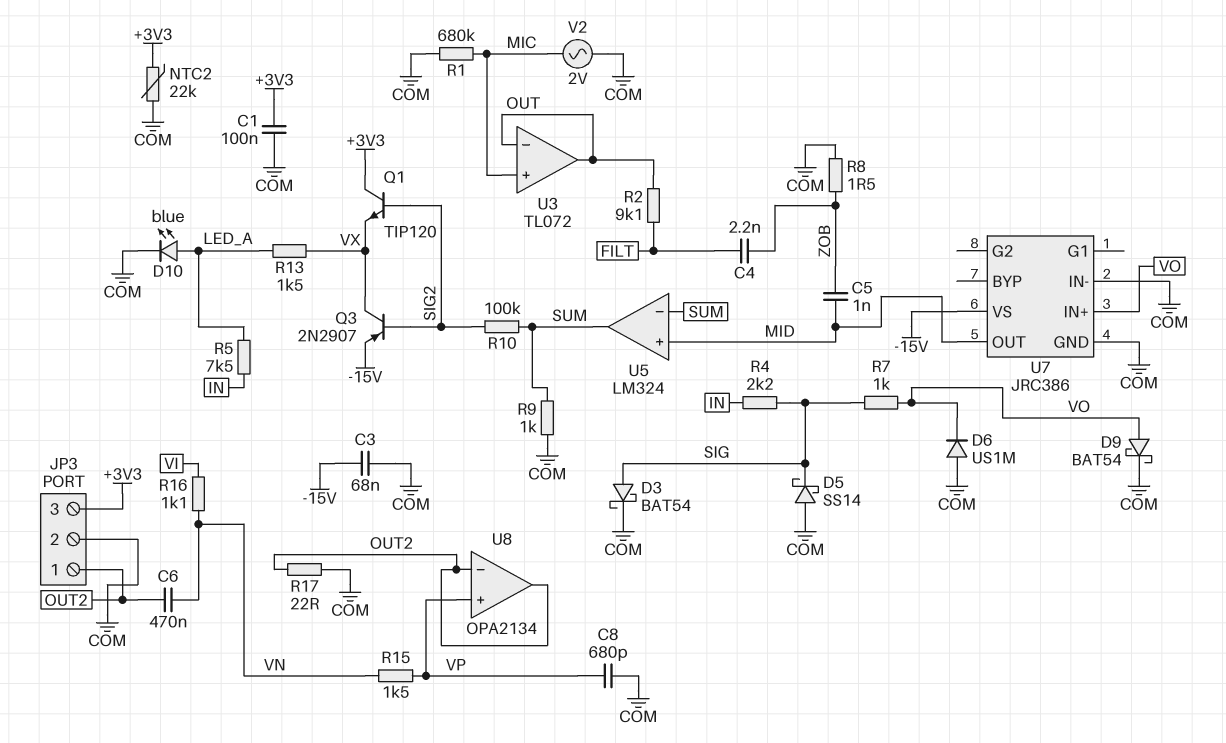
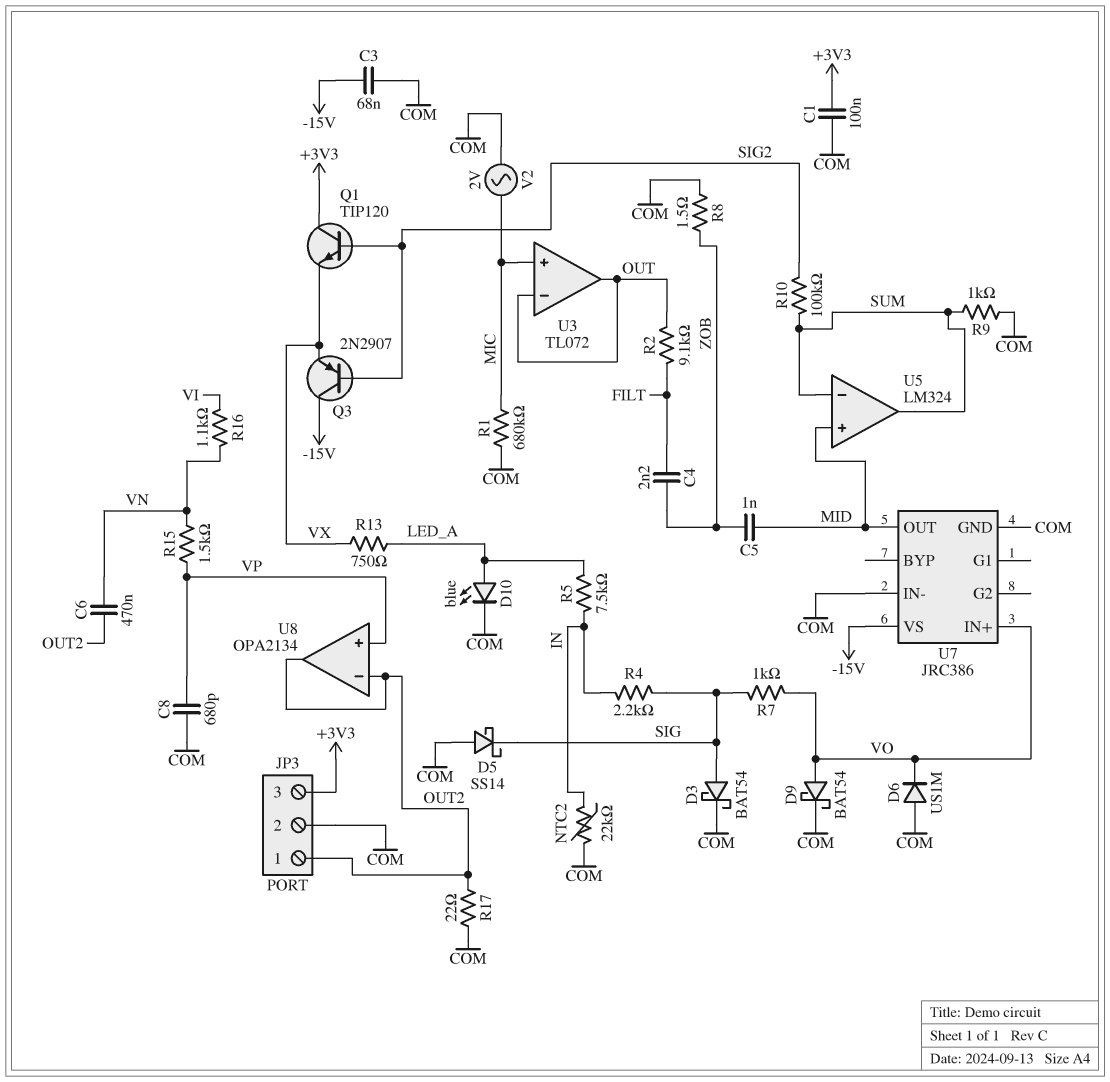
NTC2: 22k (+3V3, COM) -> 22k (COM, IN)
Q3: PNP 2N2907 (B SIG2, C VX, E -15V) -> PNP 2N2907 (B SIG2, C -15V, E VX)
R13: 1.5k (LED_A, VX) -> 750 (LED_A, VX)

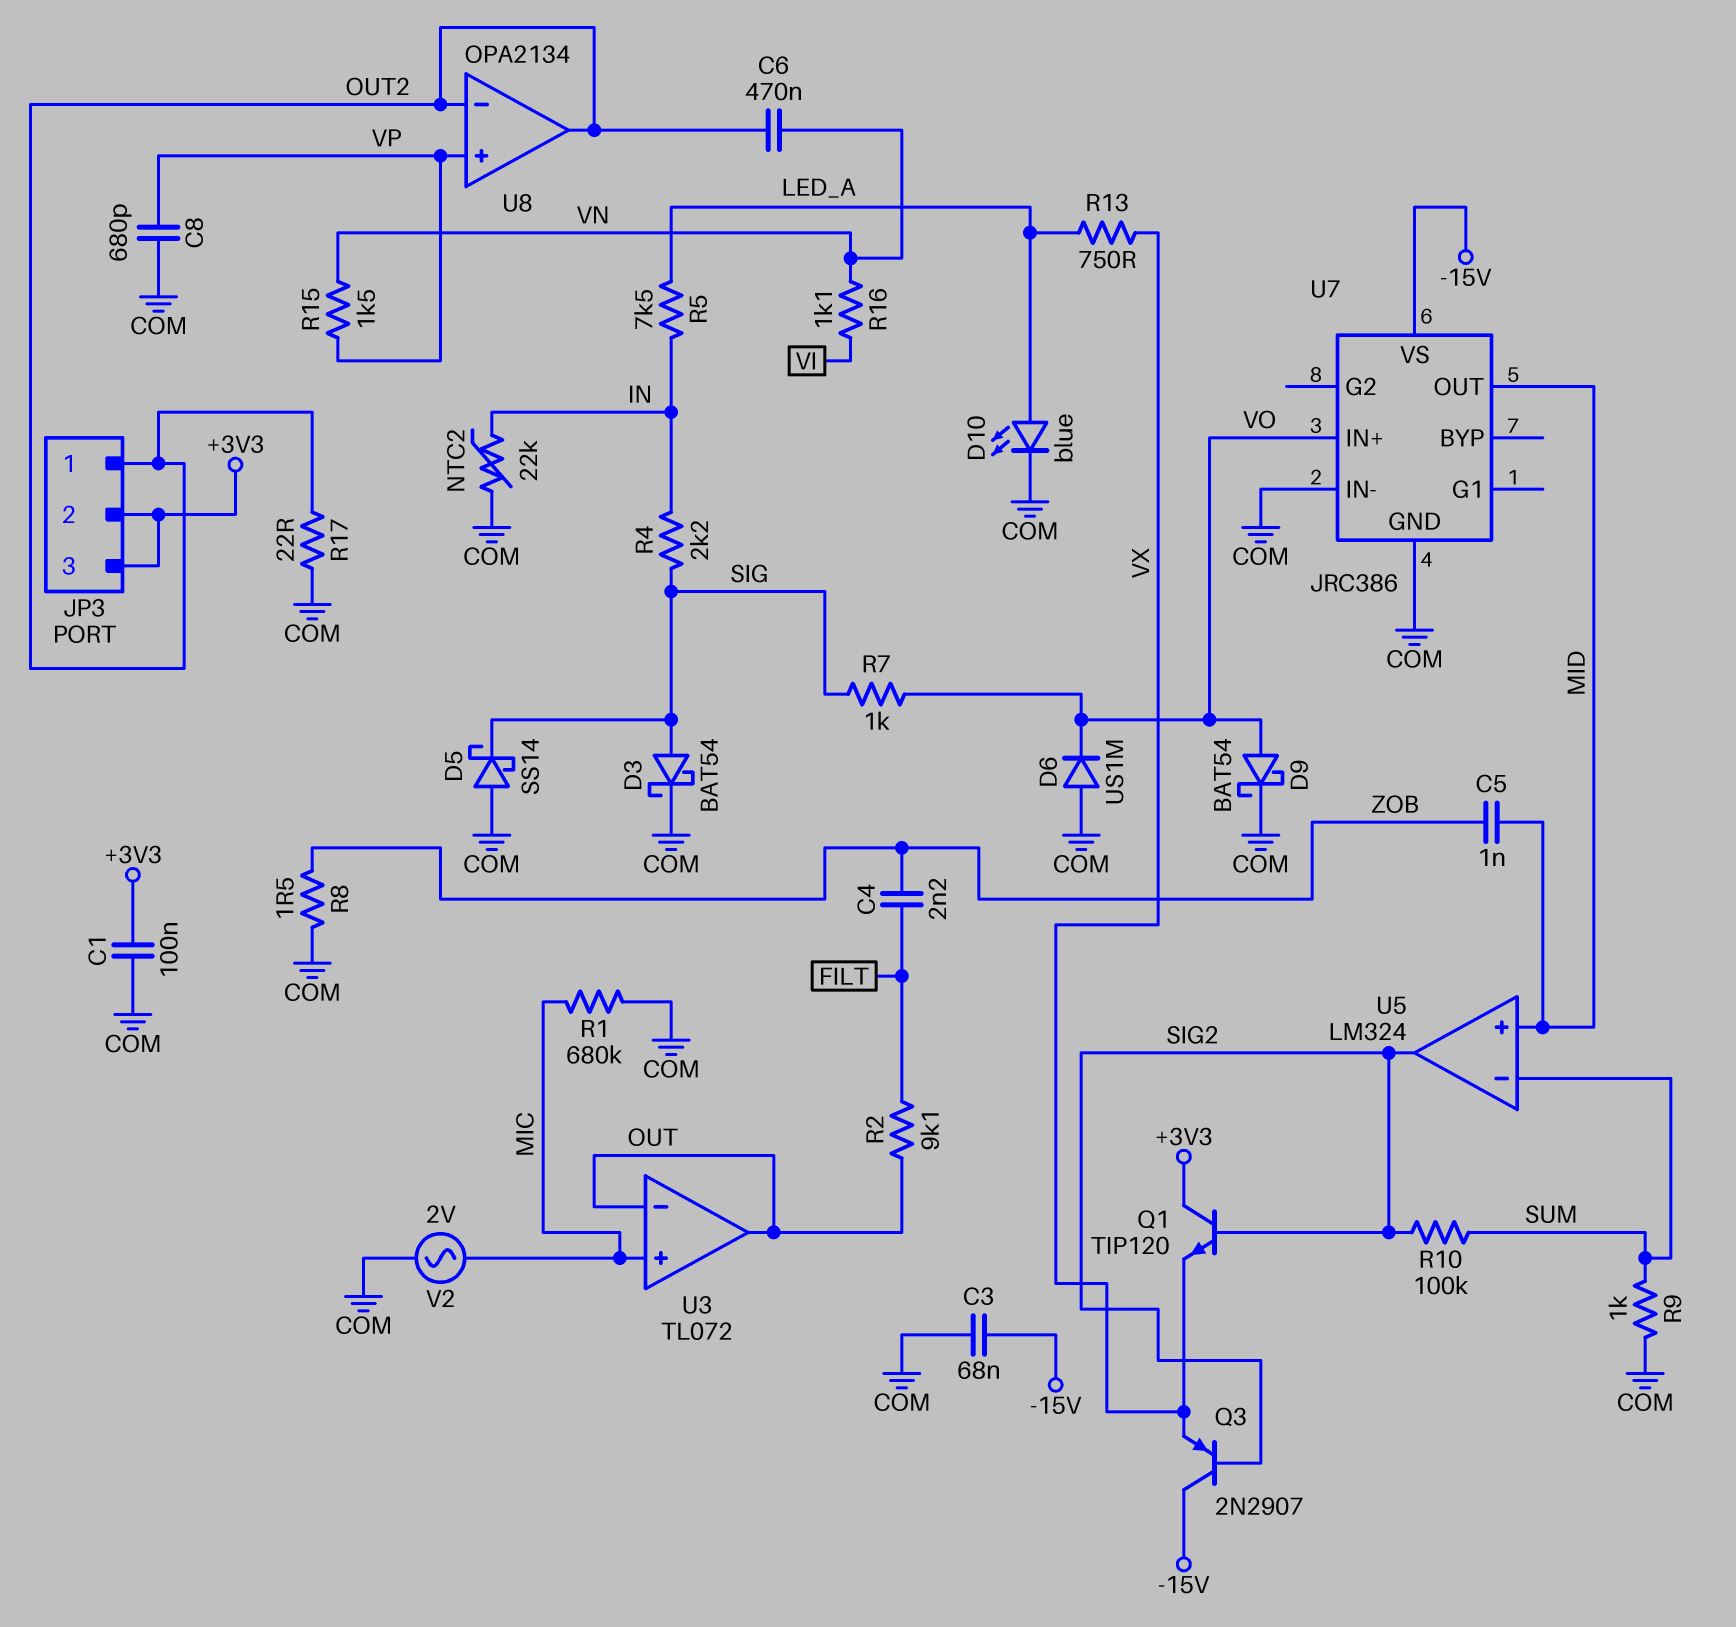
JP3 pin 2: COM -> +3V3
U5 pin out: SUM -> SIG2

